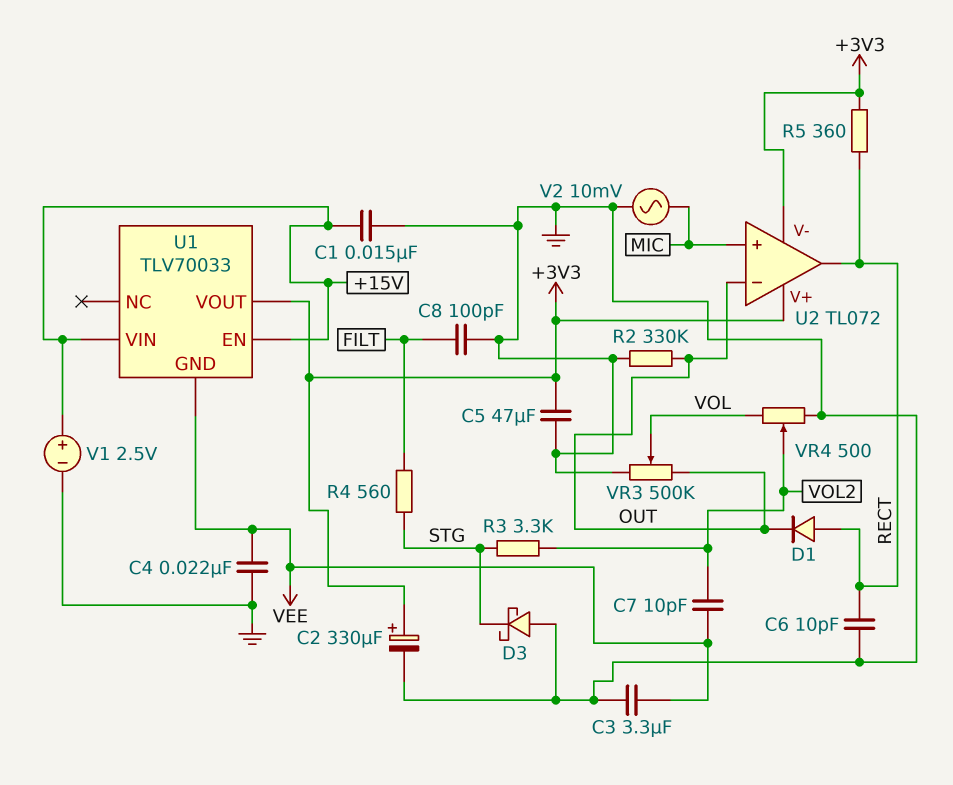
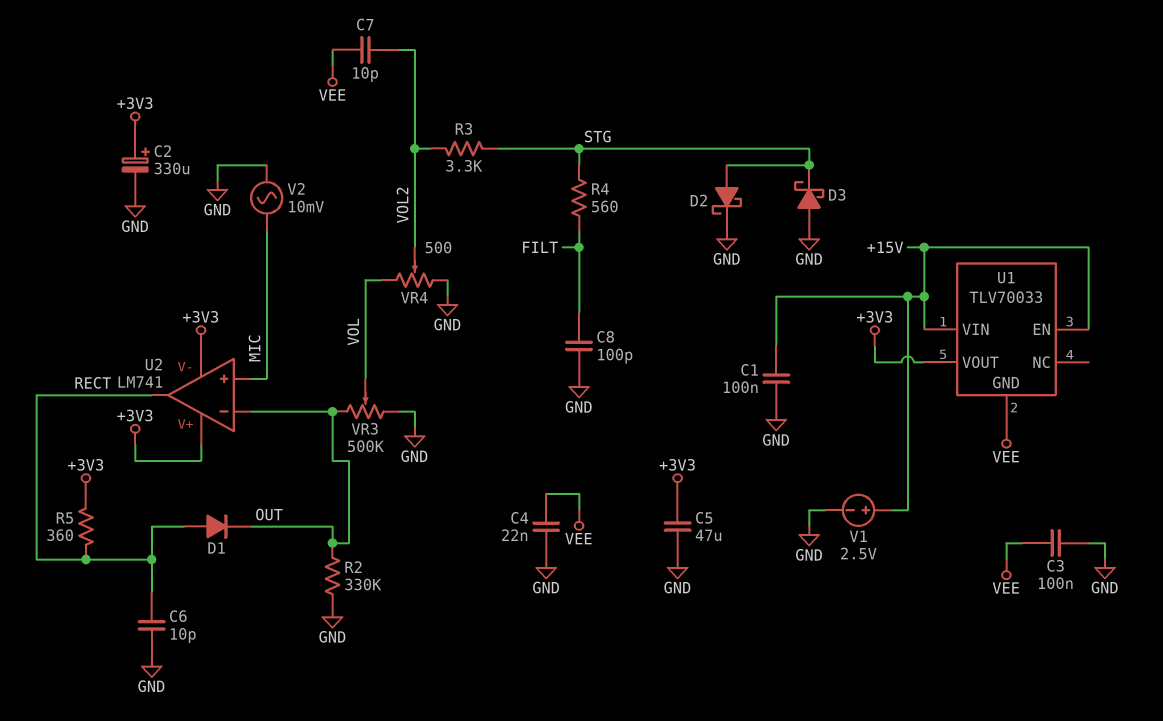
C1: 15nF (+15V, GND) -> 100nF (+15V, GND)
C3: 3.3uF (GND, VEE) -> 100nF (GND, VEE)
D2: none -> schottky (A STG, K GND)
U2: TL072 -> LM741

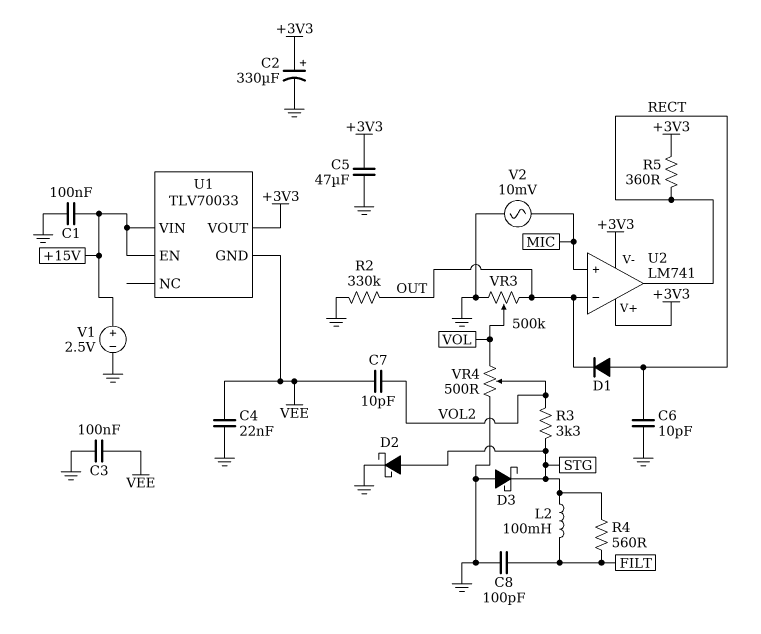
L2: none -> 100mH (FILT, STG)

